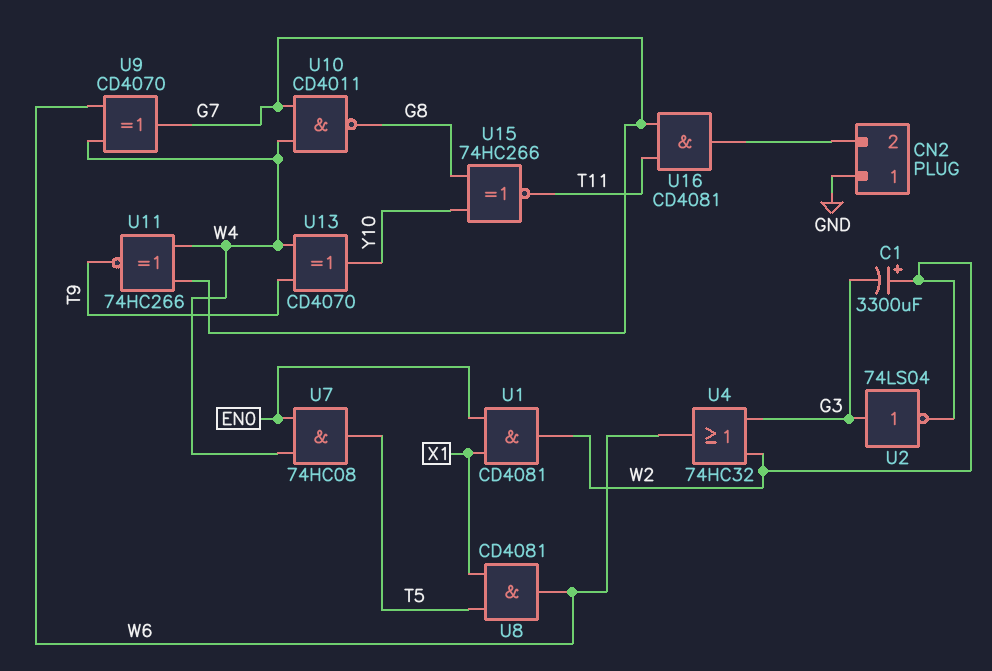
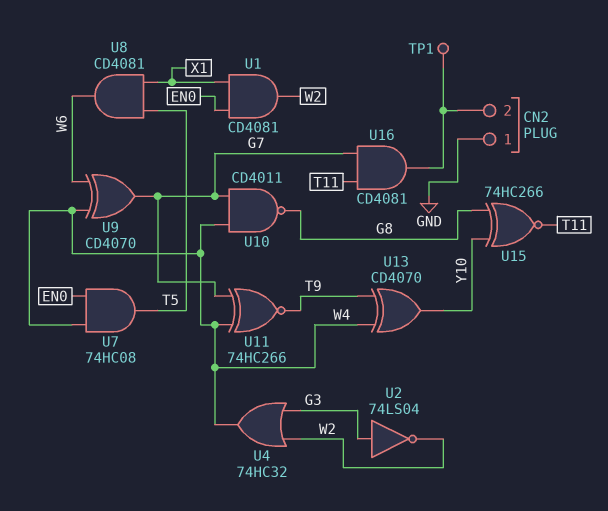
C1: 3300uF (plus W2, minus G3) -> none
TP1: none -> test point (CN2/2)
U4: OR 74HC32 (in G3, in W2, out W6) -> OR 74HC32 (in G3, in W2, out W4)

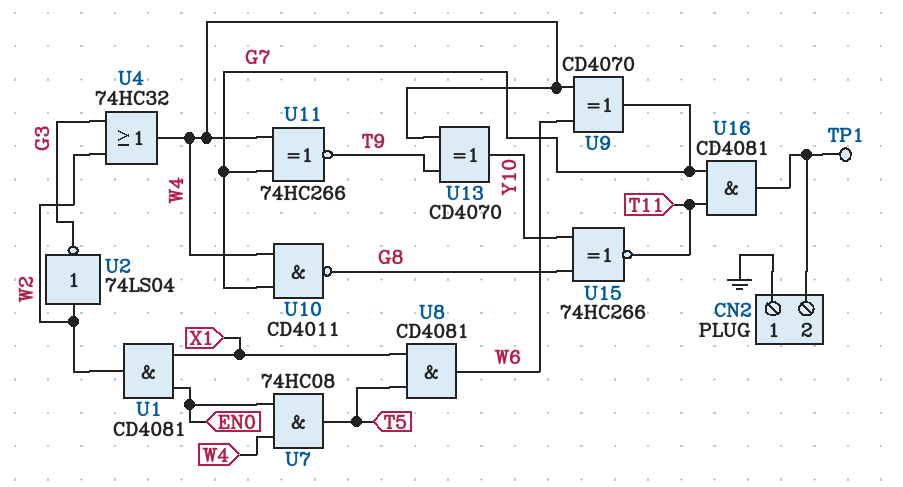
U2: NOT 74LS04 (in G3, out W2) -> NOT 74LS04 (in W2, out G3)

